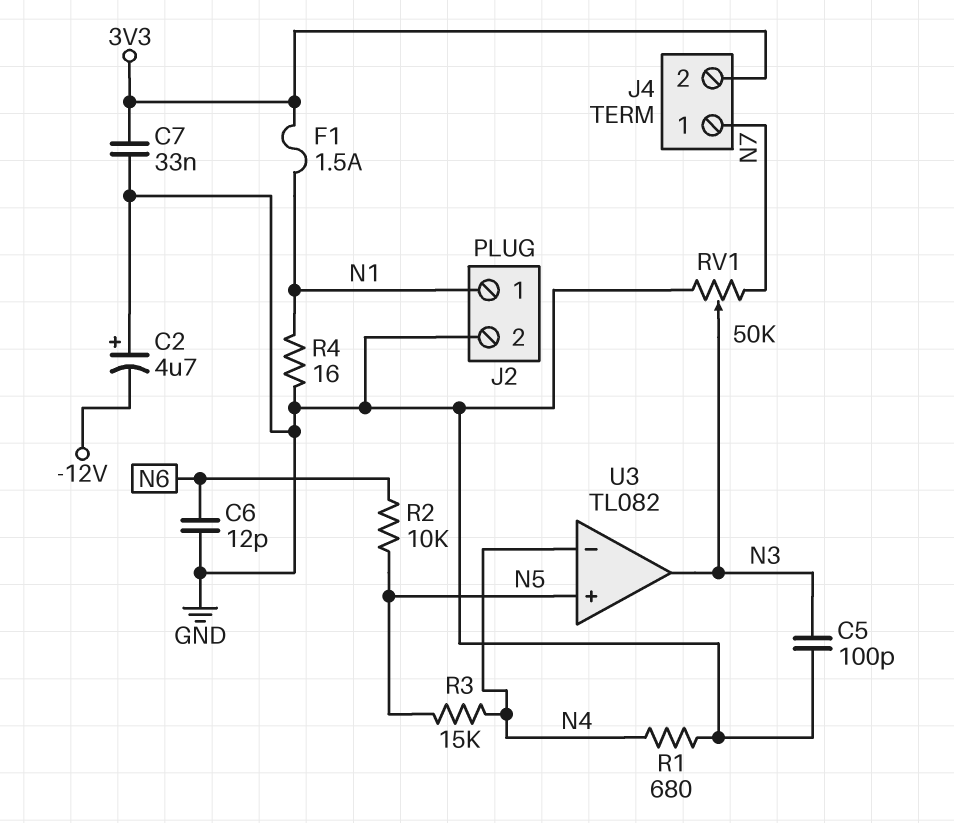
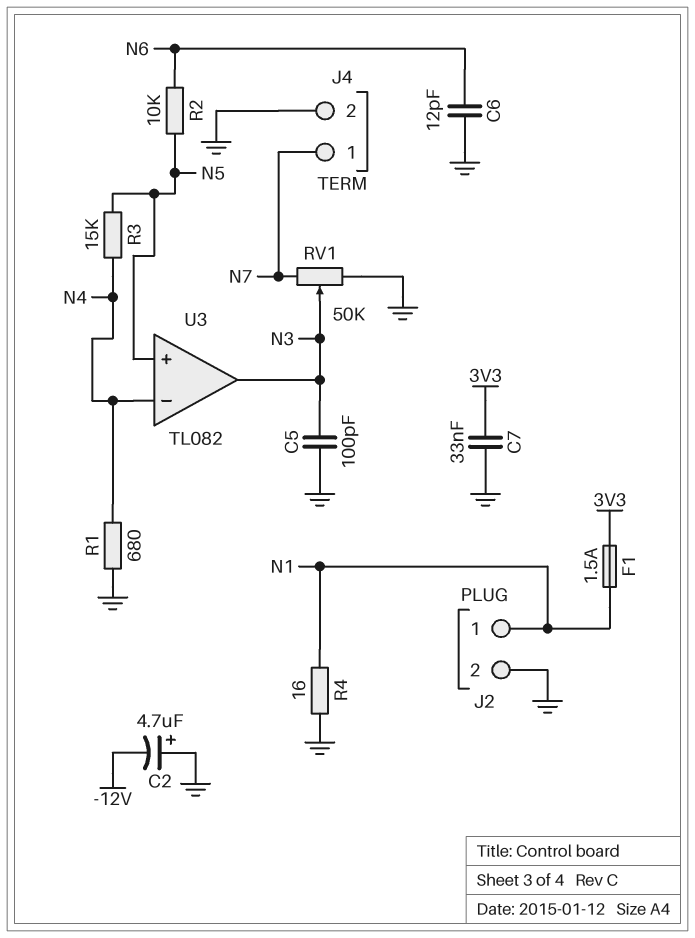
J4 pin 2: 3V3 -> GND

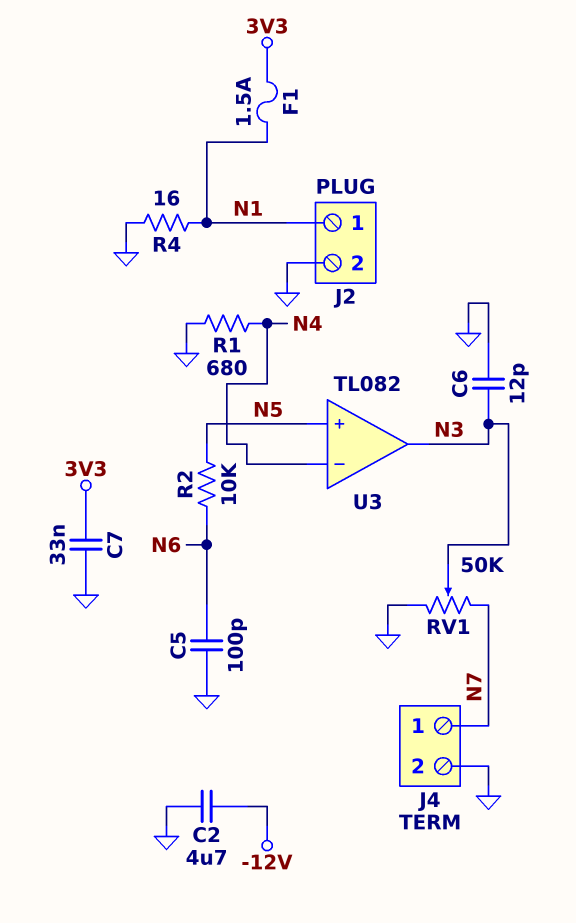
C2: 4.7uF (plus GND, minus -12V) -> 4.7uF (-12V, GND)
C5: 100pF (GND, N3) -> 100pF (GND, N6)
C6: 12pF (GND, N6) -> 12pF (GND, N3)
R3: 15k (N4, N5) -> none

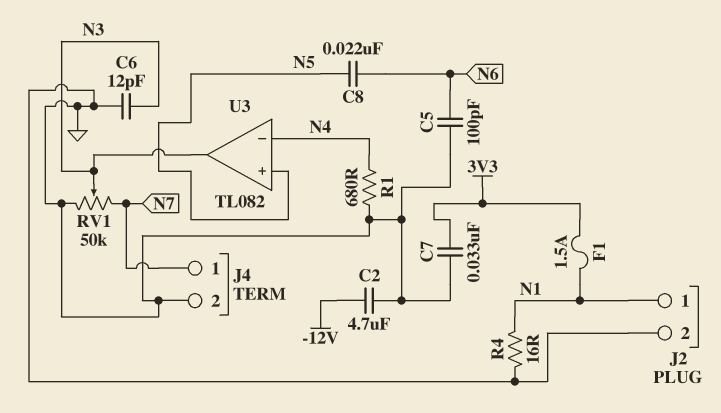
C8: none -> 22nF (N5, N6)
R2: 10k (N5, N6) -> none

